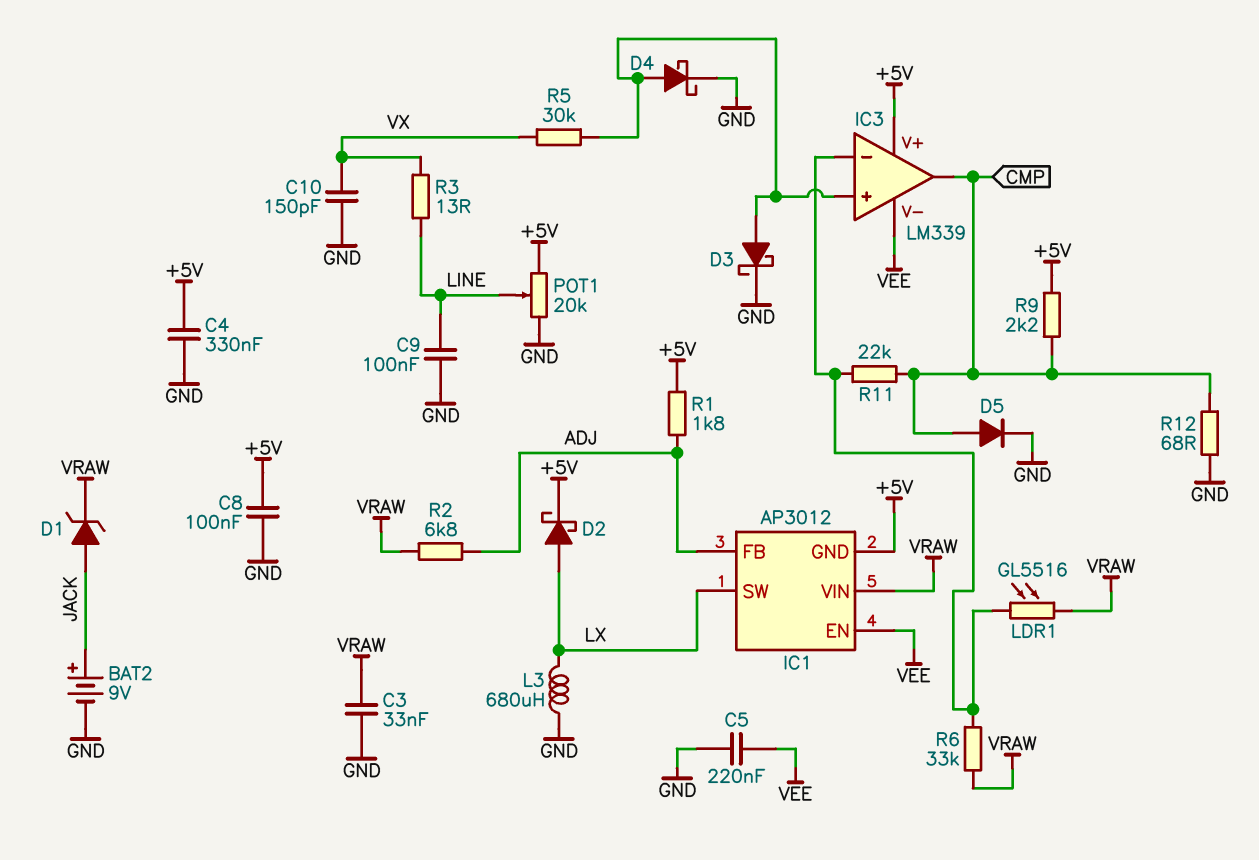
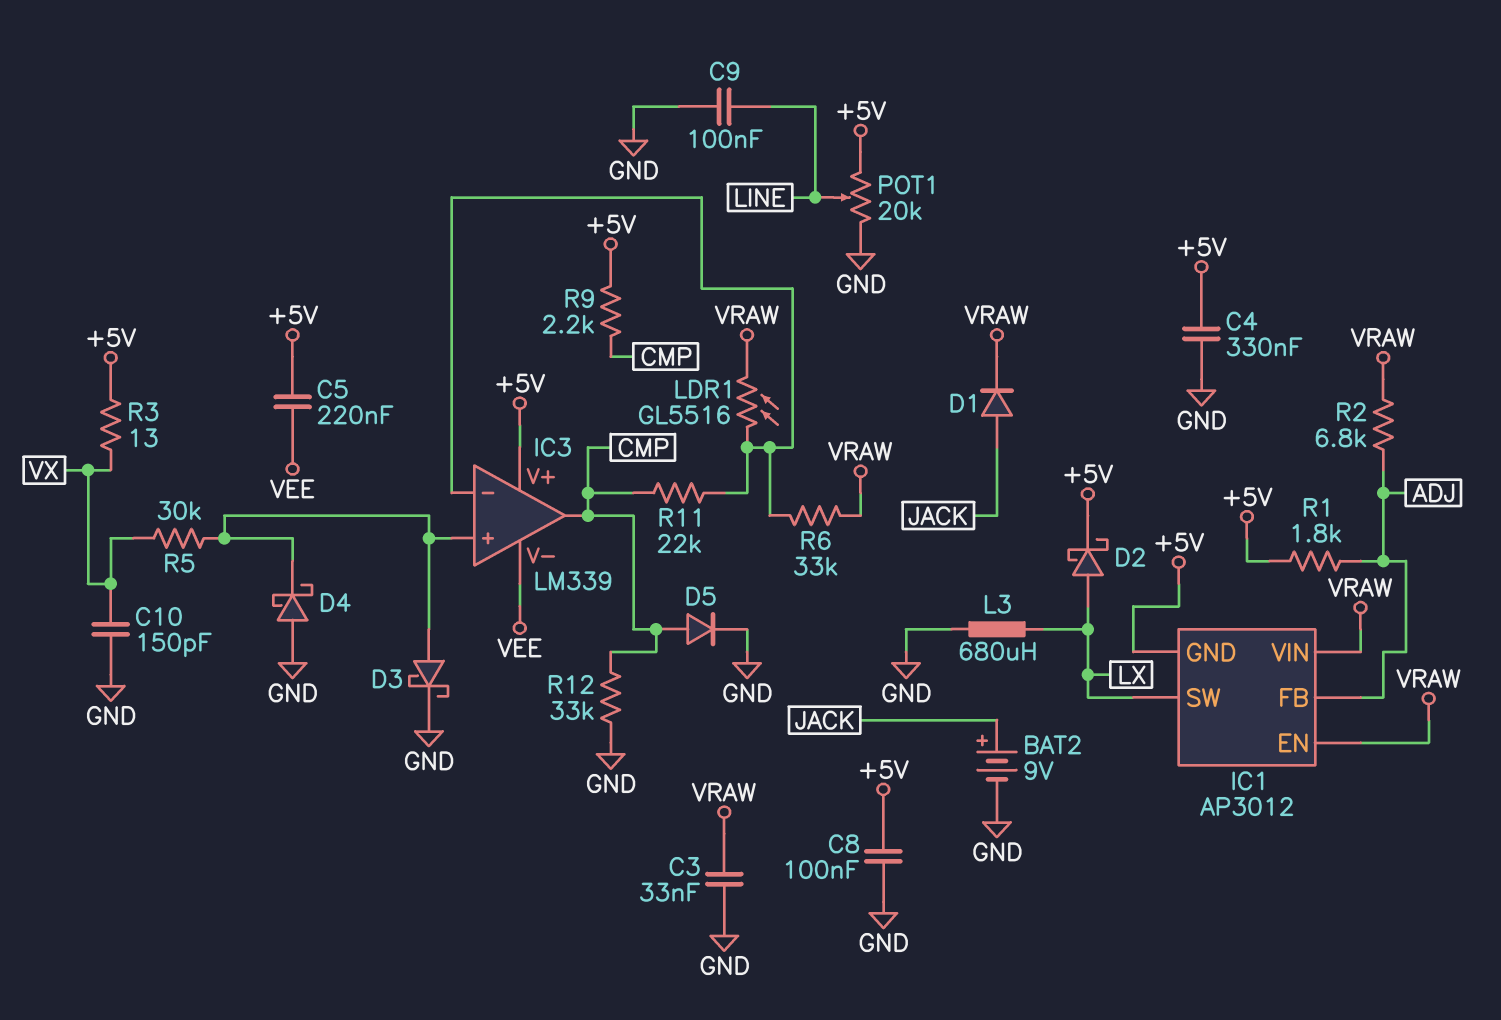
C5: 220nF (GND, VEE) -> 220nF (+5V, VEE)
D1: zener (A JACK, K VRAW) -> diode (A JACK, K VRAW)
D4: schottky (A IC3/in+, K GND) -> schottky (A GND, K IC3/in+)
IC1 pin EN: VEE -> VRAW
R3: 13 (LINE, VX) -> 13 (+5V, VX)
R12: 68 (CMP, GND) -> 33k (CMP, GND)

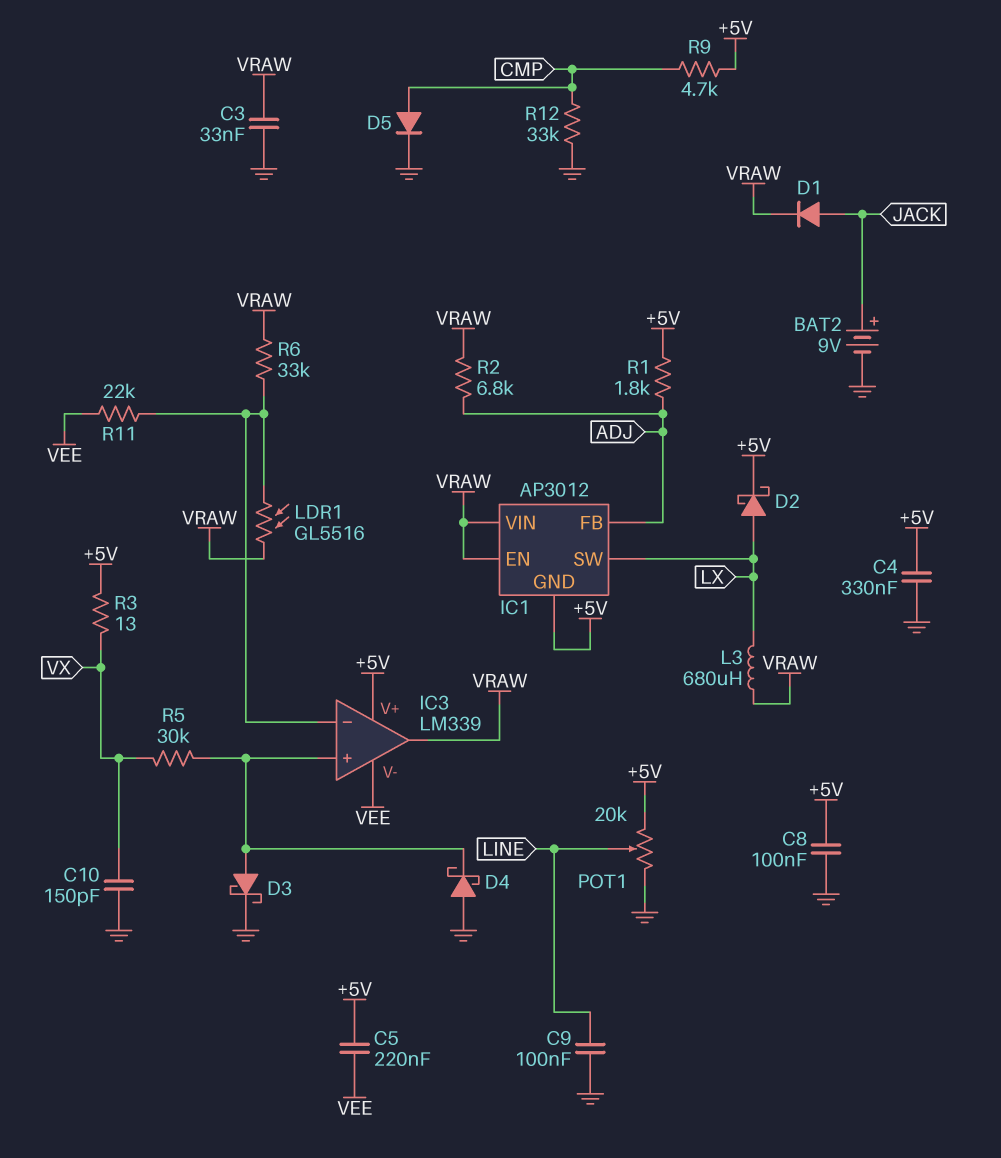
IC3 pin out: CMP -> VRAW
L3: 680uH (GND, LX) -> 680uH (LX, VRAW)
R9: 2.2k (+5V, CMP) -> 4.7k (+5V, CMP)
R11: 22k (CMP, IC3/in-) -> 22k (IC3/in-, VEE)

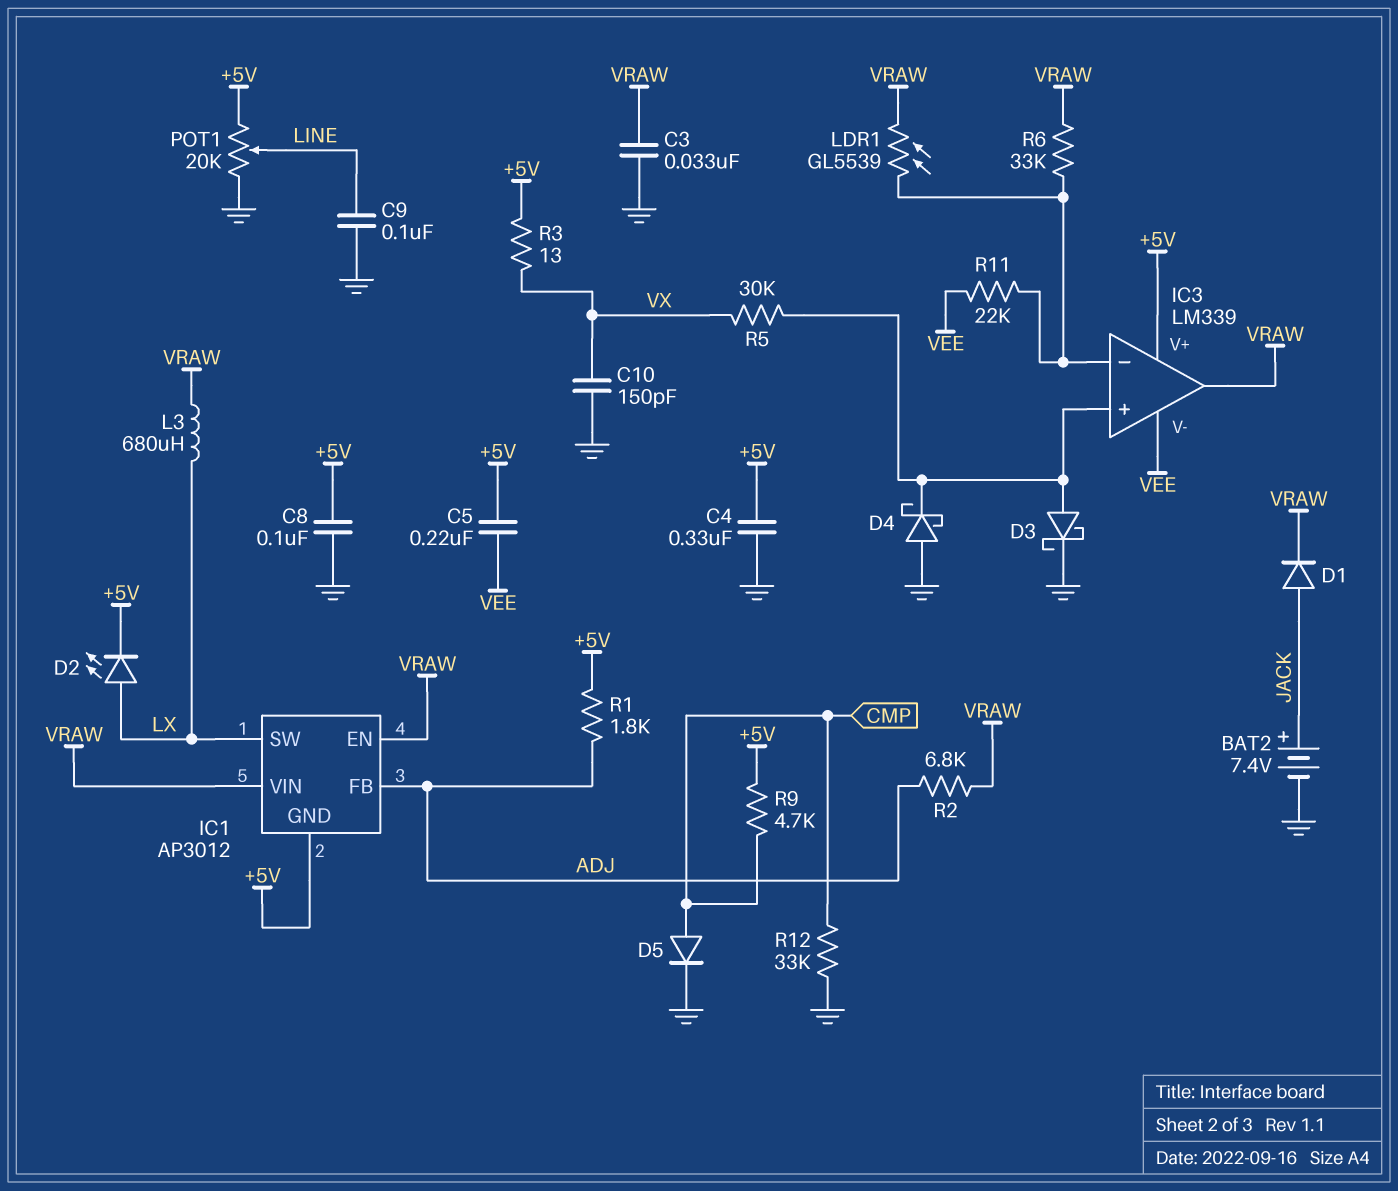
BAT2: 9V (plus JACK, minus GND) -> 7.4V (plus JACK, minus GND)
D2: schottky (A LX, K +5V) -> LED (A LX, K +5V)
LDR1: GL5516 (IC3/in-, VRAW) -> GL5539 (IC3/in-, VRAW)

